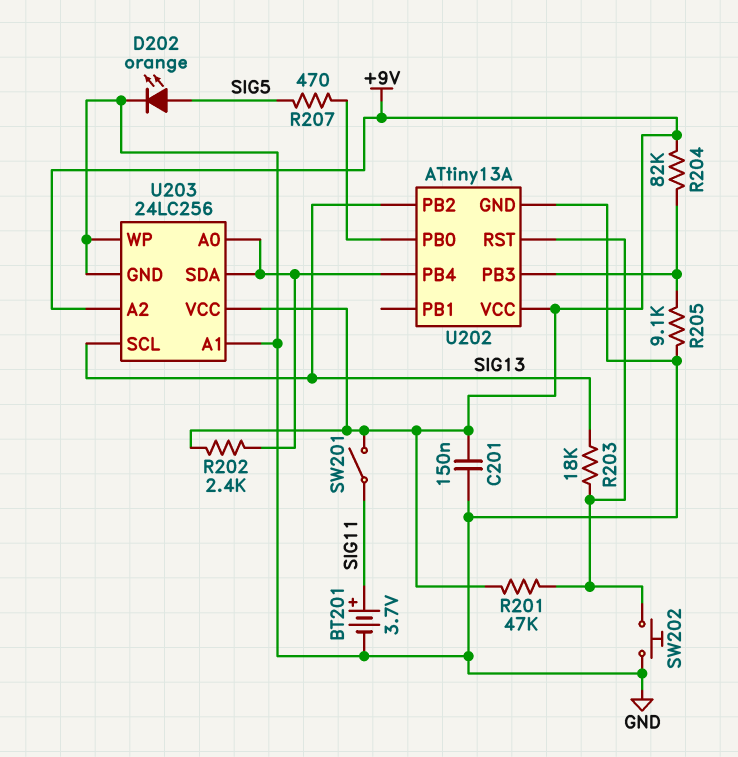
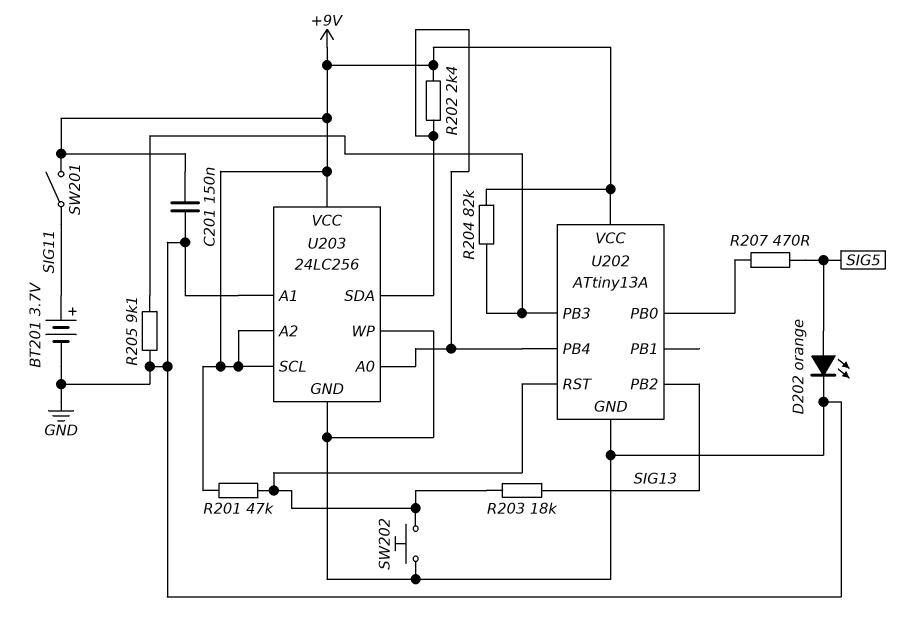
U203 pin SCL: SIG13 -> +9V

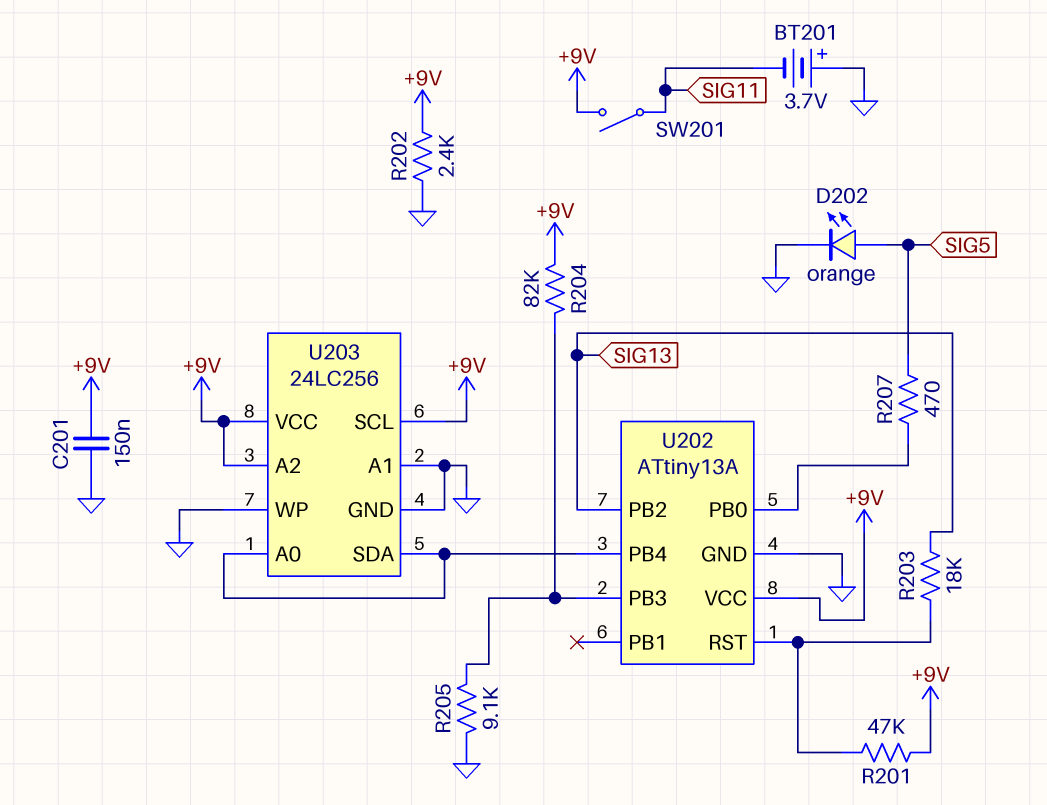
BT201: 3.7V (plus SIG11, minus GND) -> 3.7V (plus GND, minus SIG11)
R202: 2.4k (+9V, U202/PB4) -> 2.4k (+9V, GND)
SW202: button (GND, U202/RST) -> none

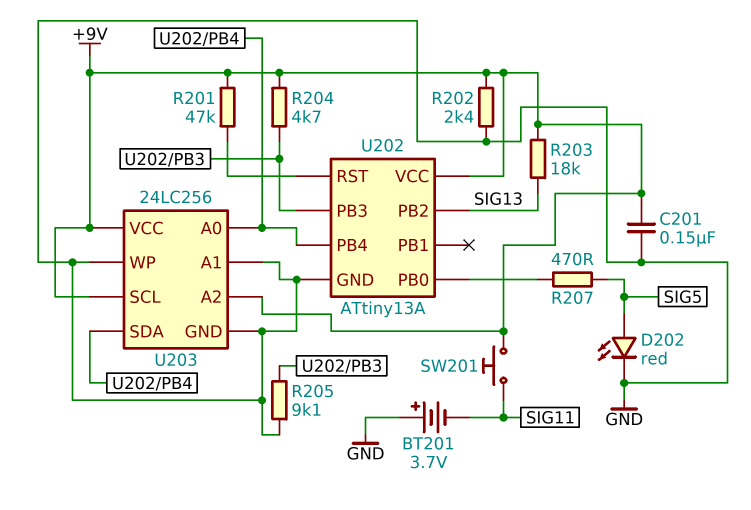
D202: LED orange (A SIG5, K GND) -> LED red (A SIG5, K GND)
R203: 18k (SIG13, U202/RST) -> 18k (+9V, SIG13)
R204: 82k (+9V, U202/PB3) -> 4.7k (+9V, U202/PB3)
SW201: switch (+9V, SIG11) -> button (+9V, SIG11)

